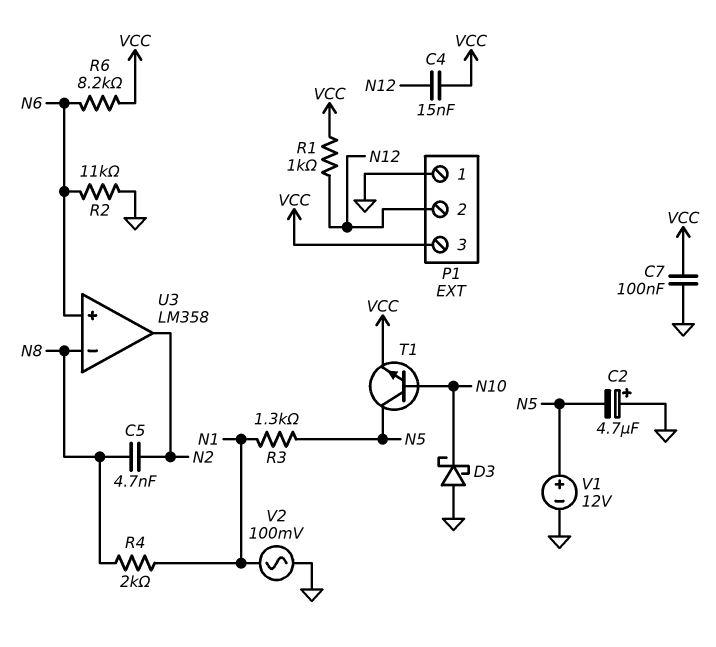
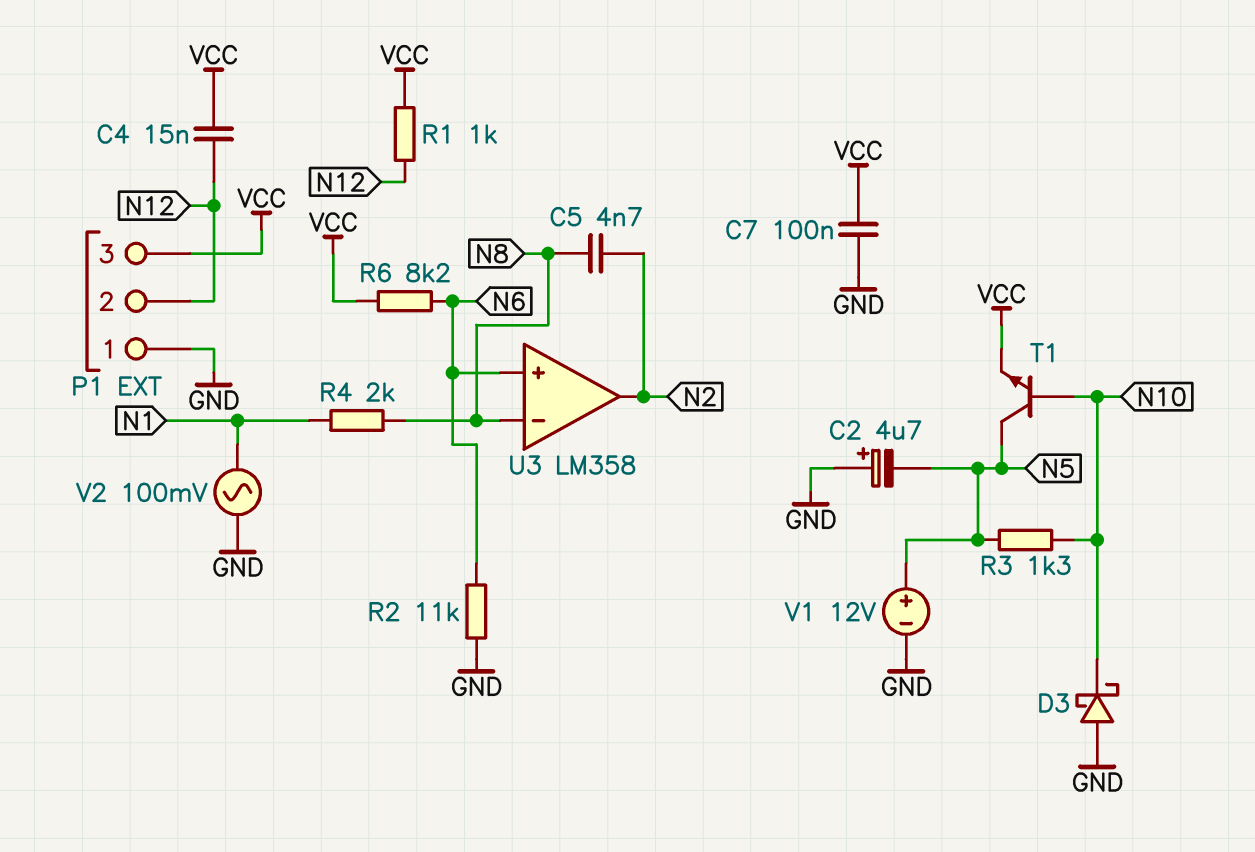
R3: 1.3k (N1, N5) -> 1.3k (N5, N10)

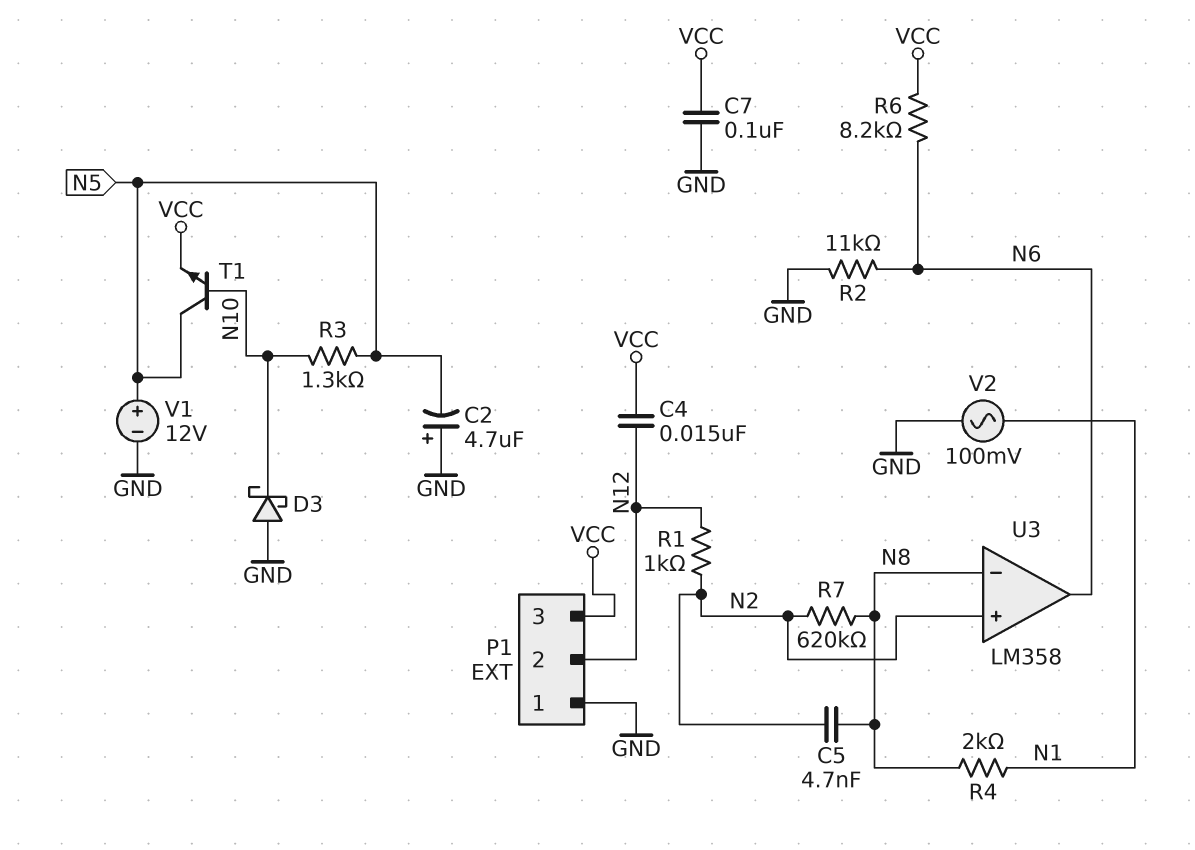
R1: 1k (N12, VCC) -> 1k (N2, N12)
R7: none -> 620k (N2, N8)
U3 pin in+: N6 -> N2
U3 pin out: N2 -> N6

